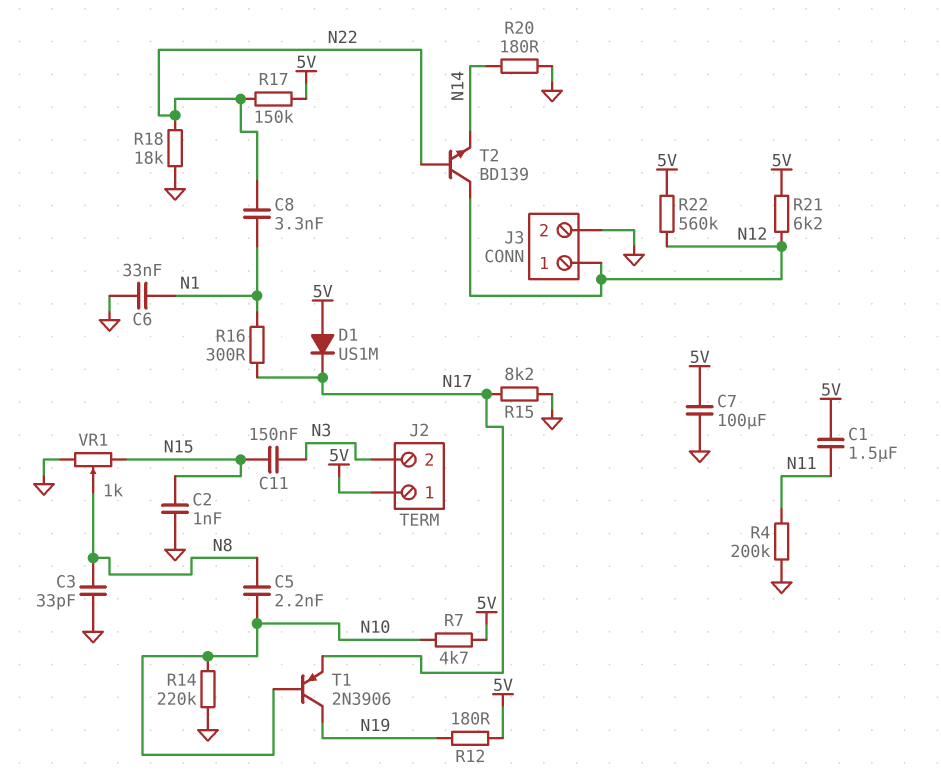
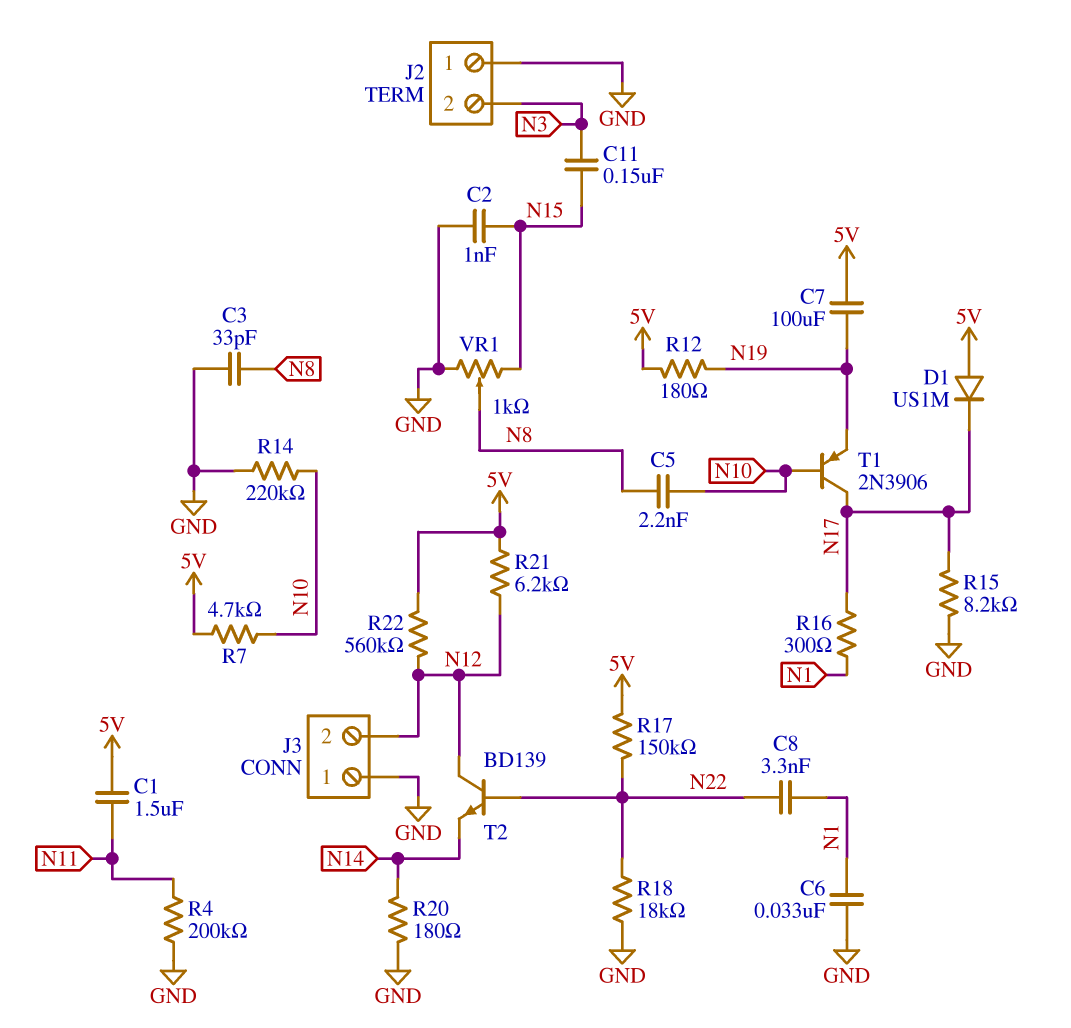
C7: 100uF (5V, GND) -> 100uF (5V, N19)
J2 pin 1: 5V -> GND
J3 pin 1: N12 -> GND
J3 pin 2: GND -> N12
T1: PNP 2N3906 (B N10, C N19, E N17) -> PNP 2N3906 (B N10, C N17, E N19)

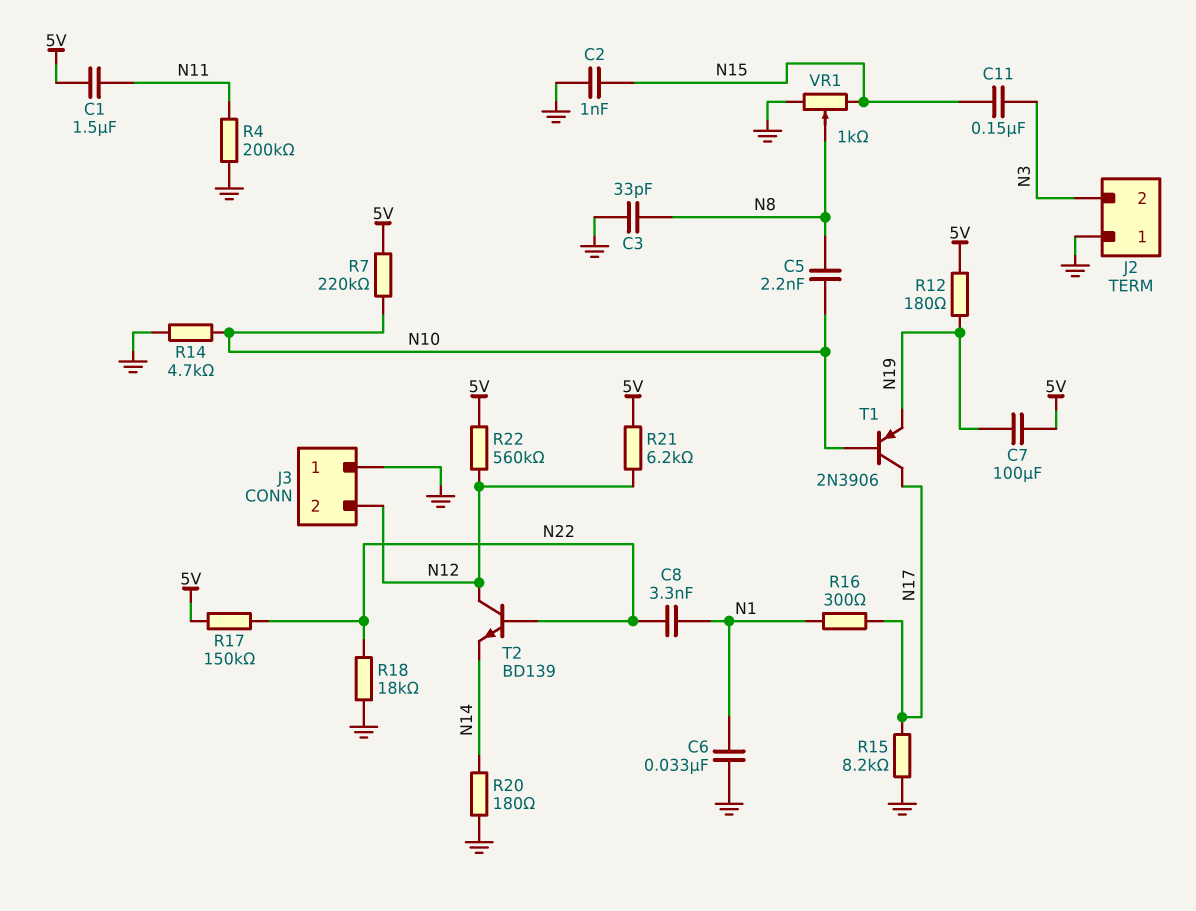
D1: diode US1M (A 5V, K N17) -> none
R7: 4.7k (5V, N10) -> 220k (5V, N10)
R14: 220k (GND, N10) -> 4.7k (GND, N10)

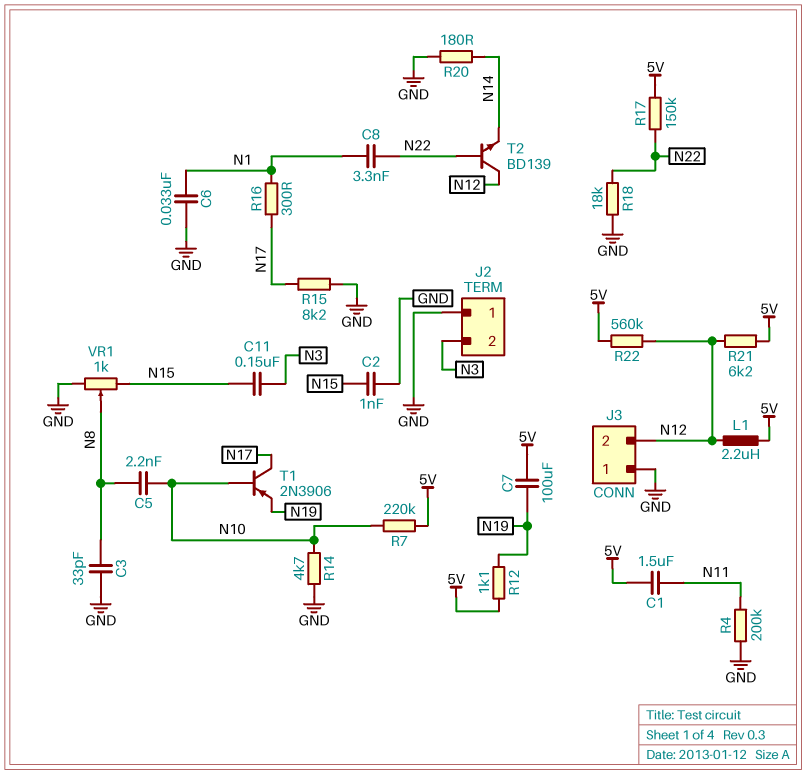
L1: none -> 2.2uH (5V, N12)
R12: 180 (5V, N19) -> 1.1k (5V, N19)

